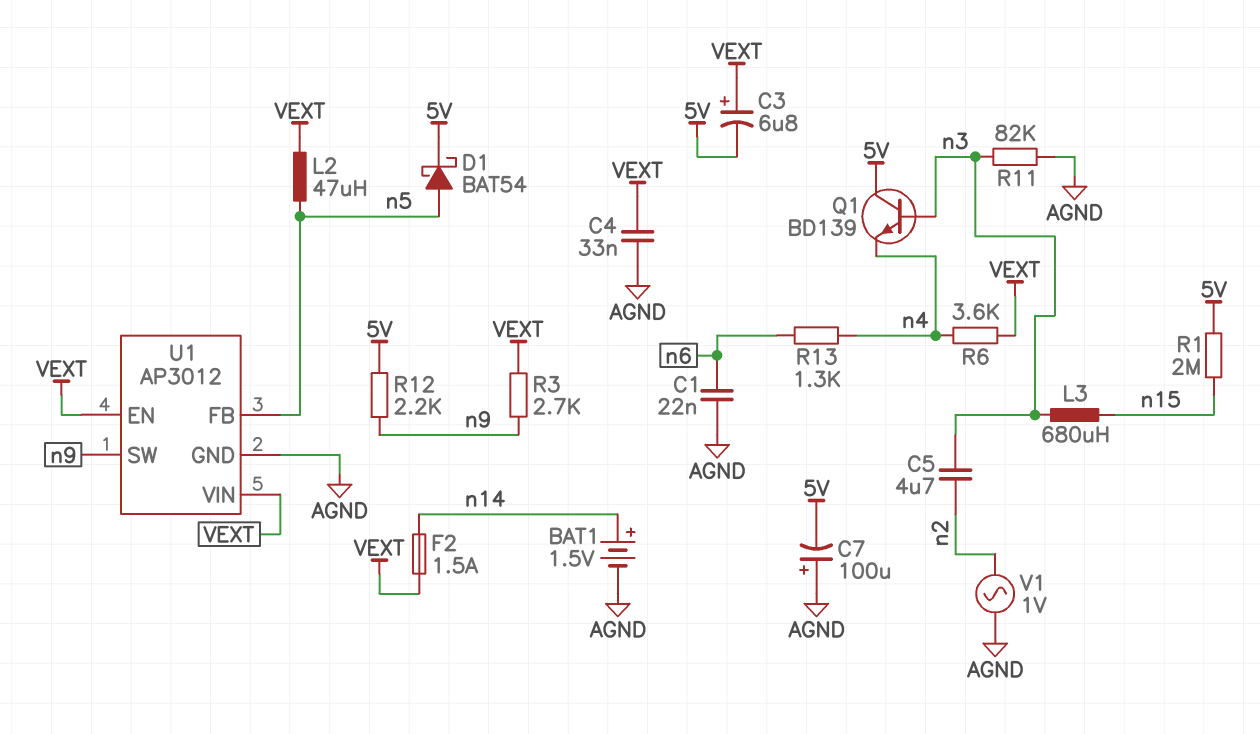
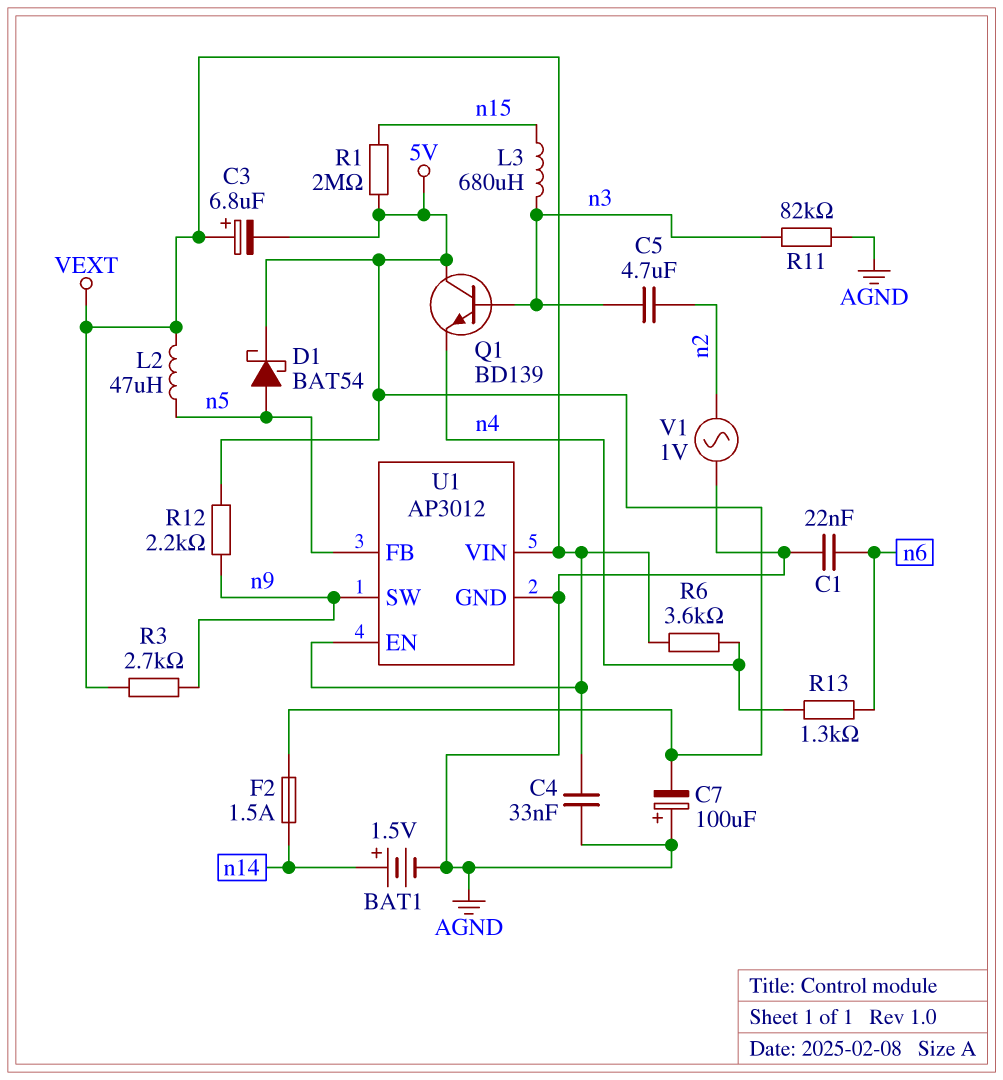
F2: 1.5A (VEXT, n14) -> 1.5A (5V, n14)

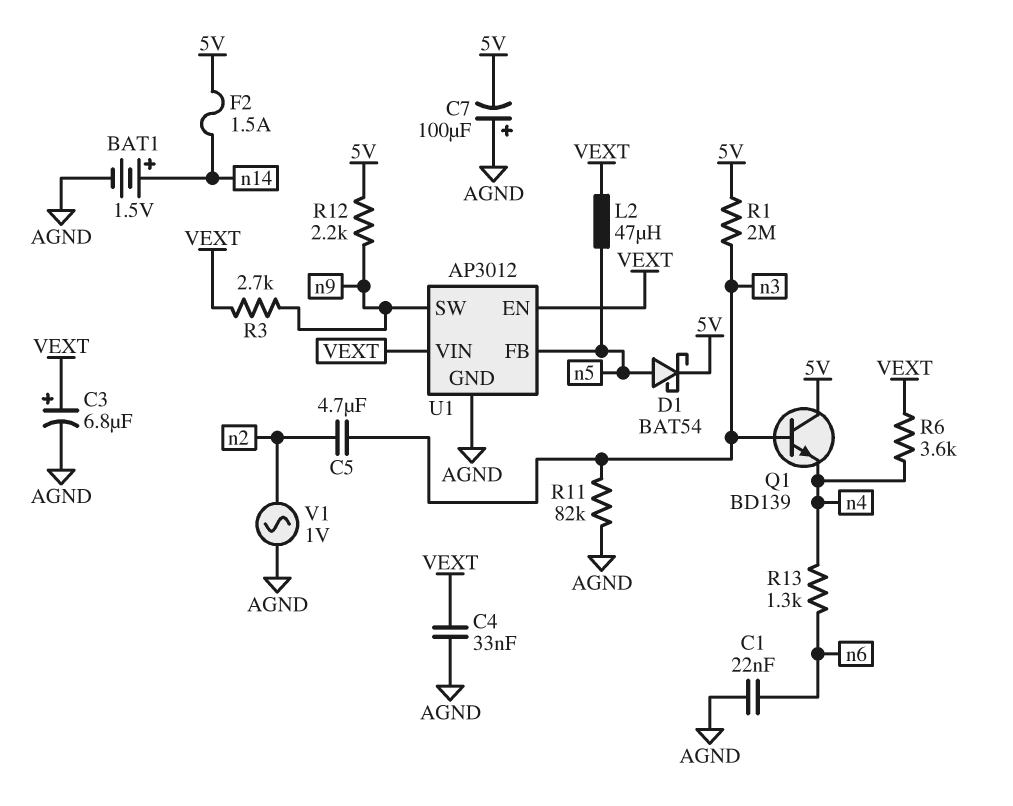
C3: 6.8uF (plus VEXT, minus 5V) -> 6.8uF (plus VEXT, minus AGND)
L3: 680uH (n3, n15) -> none
R1: 2M (5V, n15) -> 2M (5V, n3)

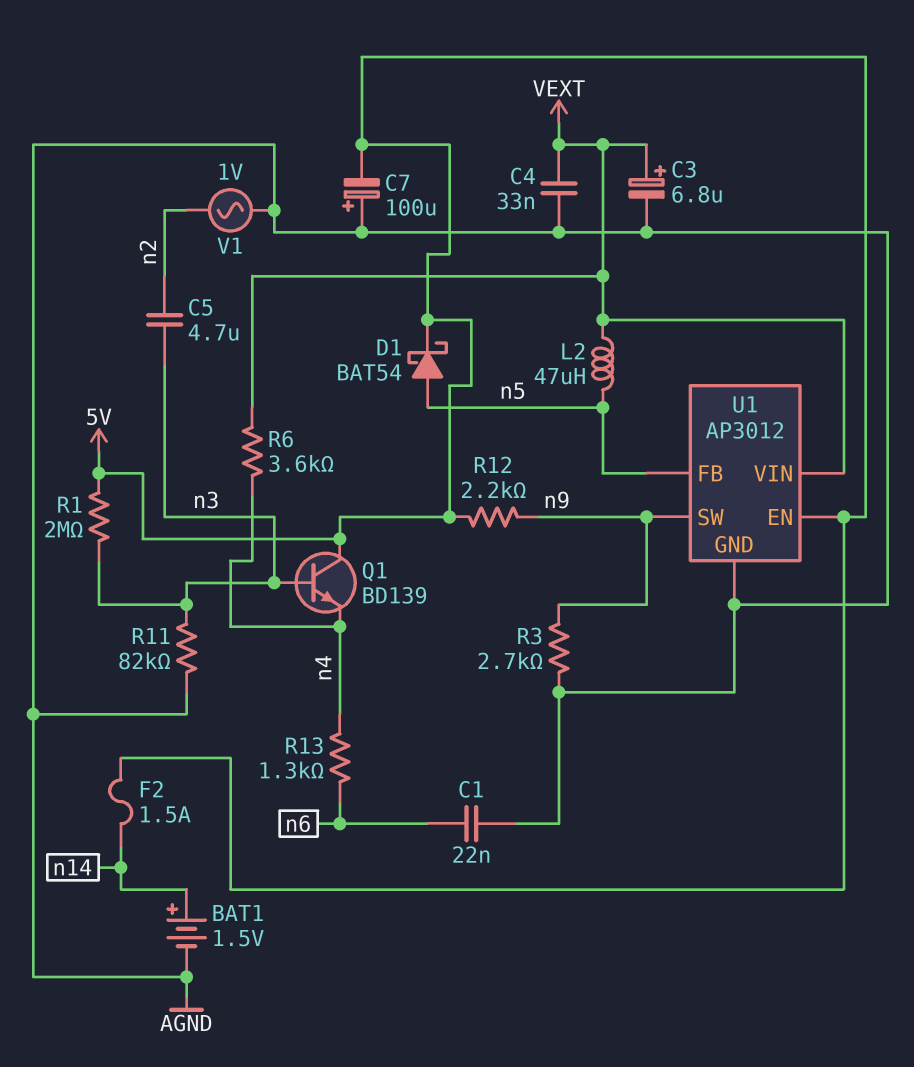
R3: 2.7k (VEXT, n9) -> 2.7k (AGND, n9)
U1 pin EN: VEXT -> 5V

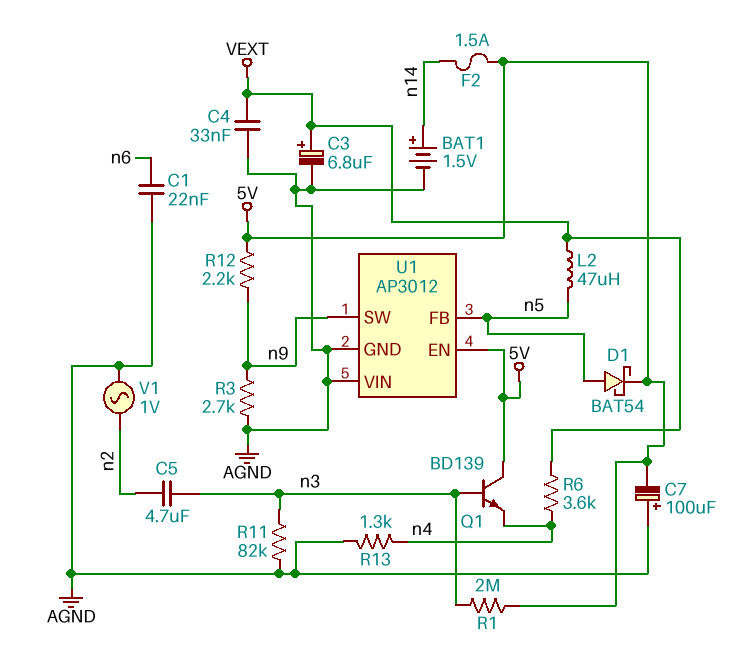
R13: 1.3k (n4, n6) -> 1.3k (AGND, n4)
U1 pin VIN: VEXT -> AGND

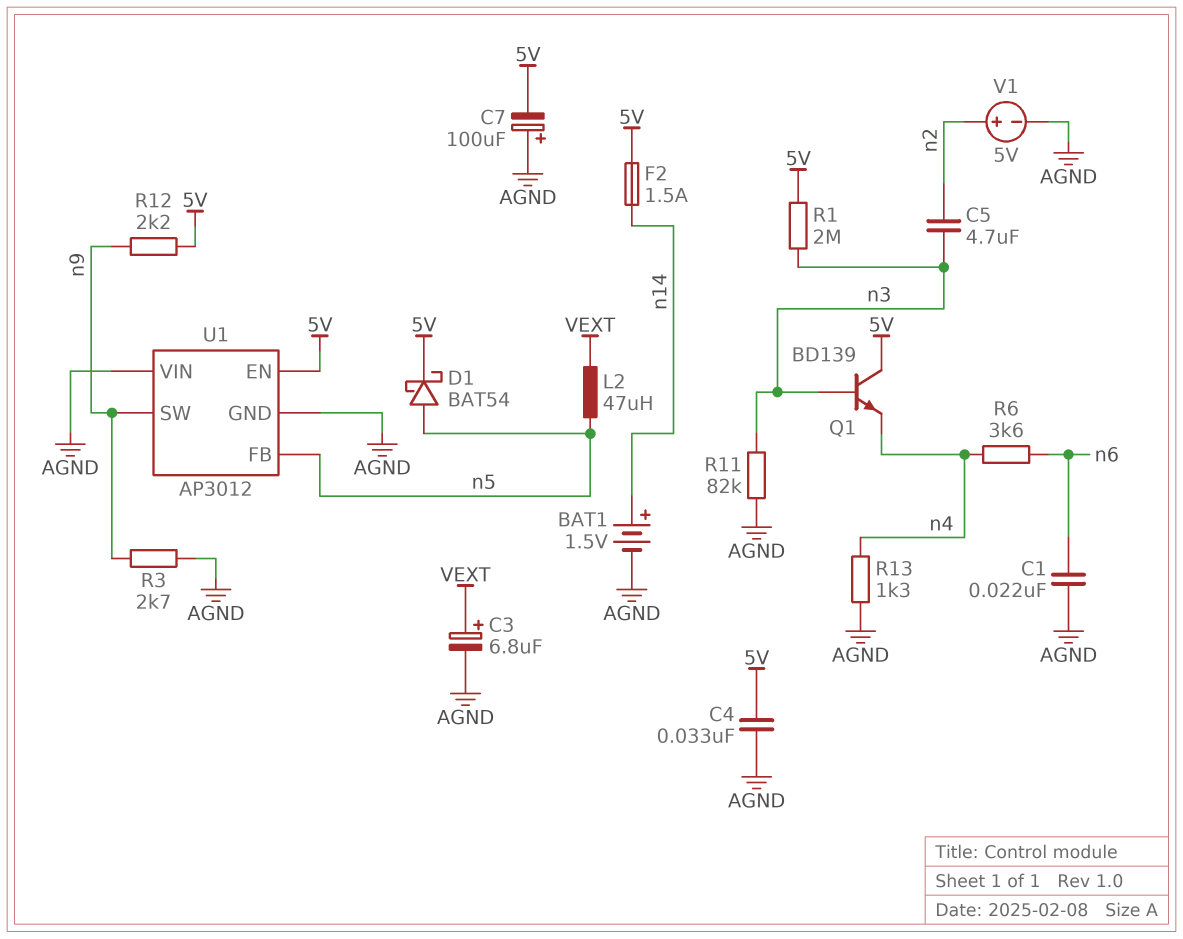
C4: 33nF (AGND, VEXT) -> 33nF (5V, AGND)
R6: 3.6k (VEXT, n4) -> 3.6k (n4, n6)
V1: AC 1V (AGND, n2) -> 5V (plus n2, minus AGND)

